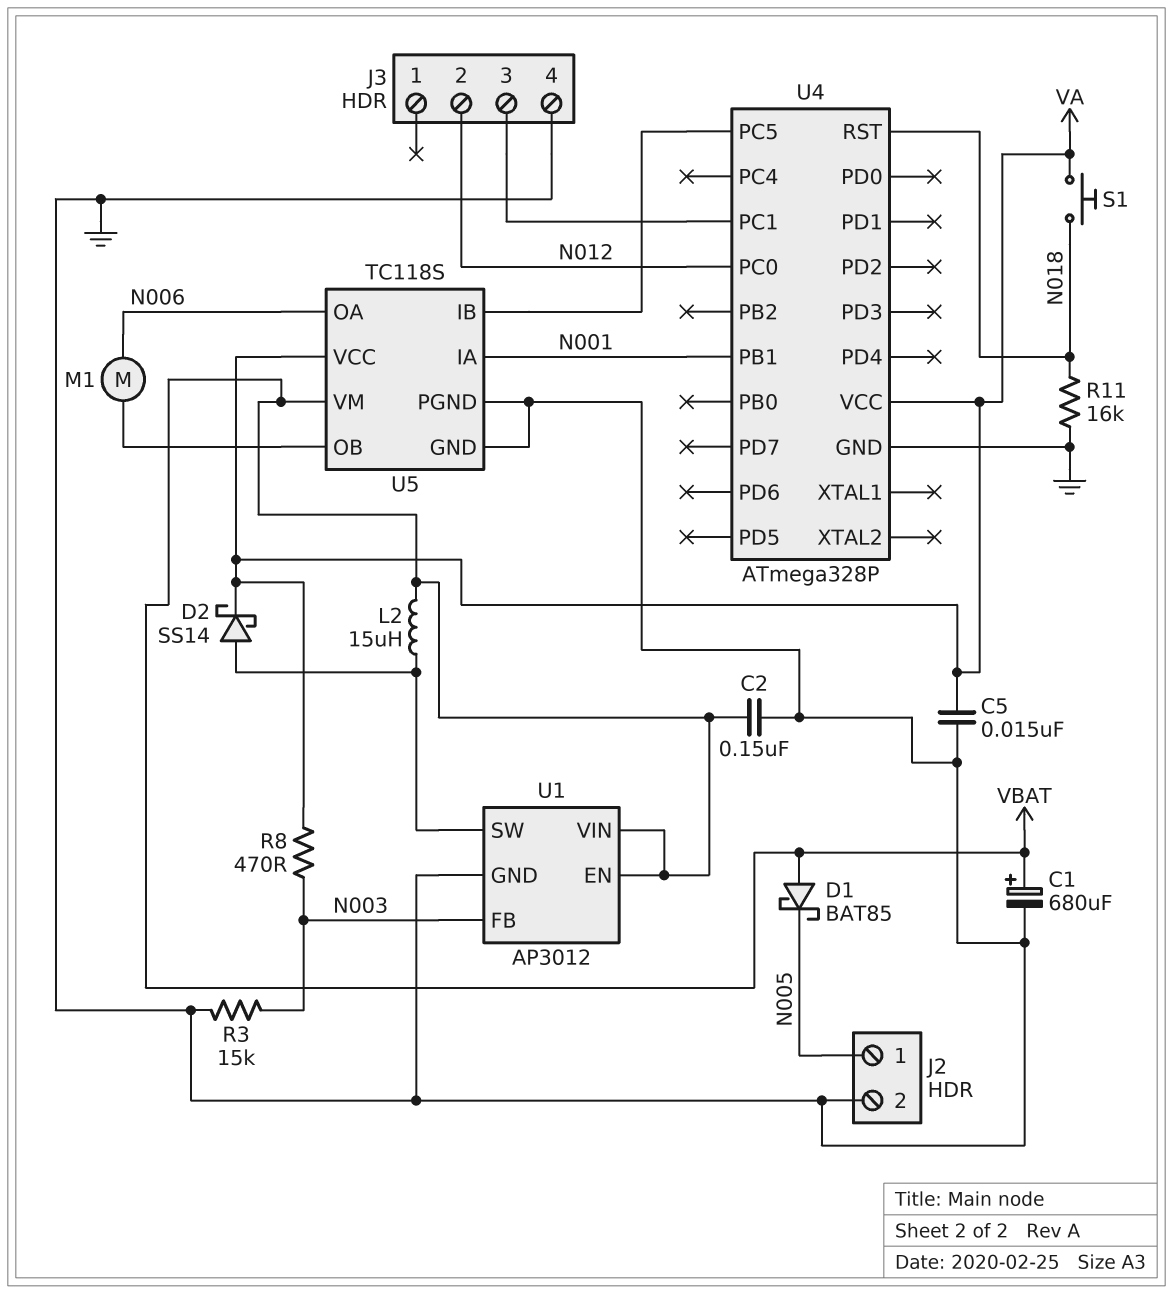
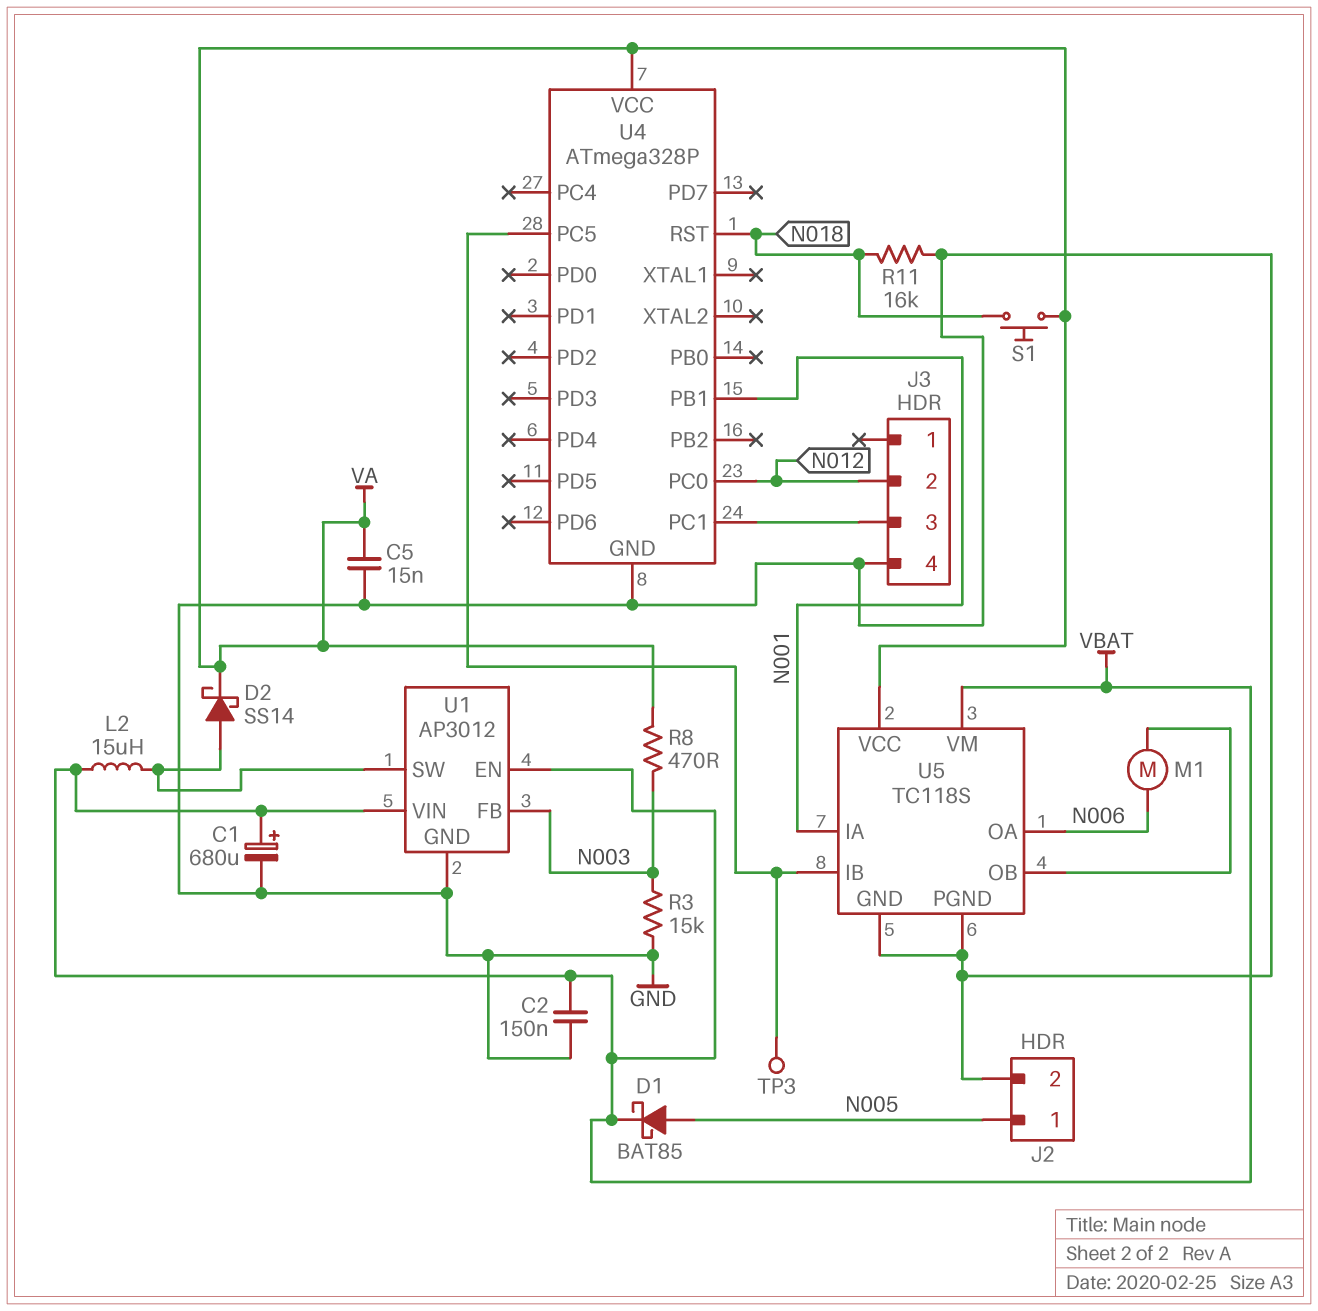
D1: schottky BAT85 (A VBAT, K N005) -> schottky BAT85 (A N005, K VBAT)
TP3: none -> test point (U4/PC5)

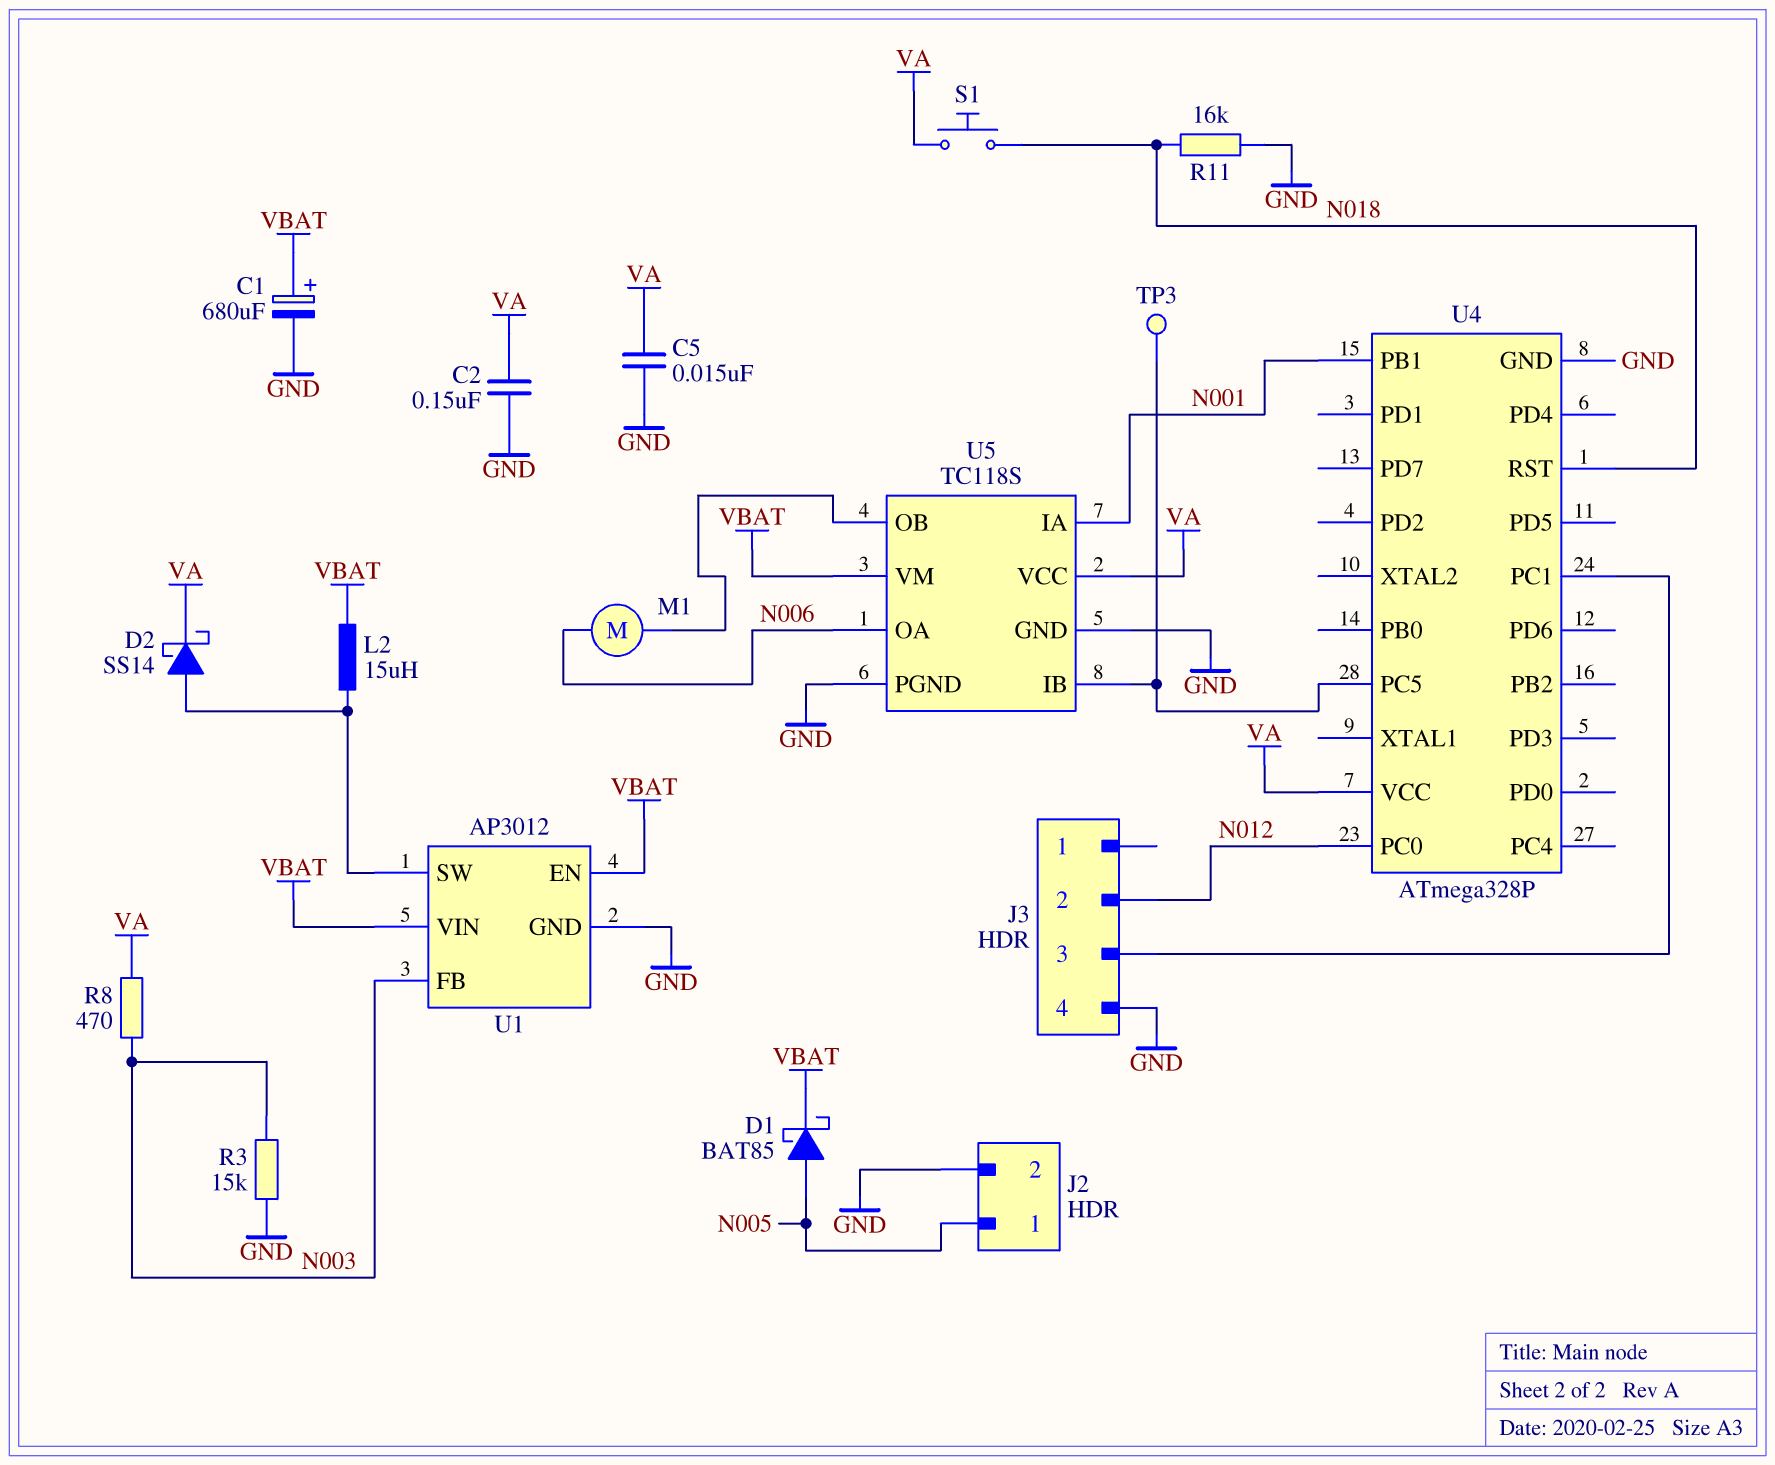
C2: 150nF (GND, VBAT) -> 150nF (GND, VA)

